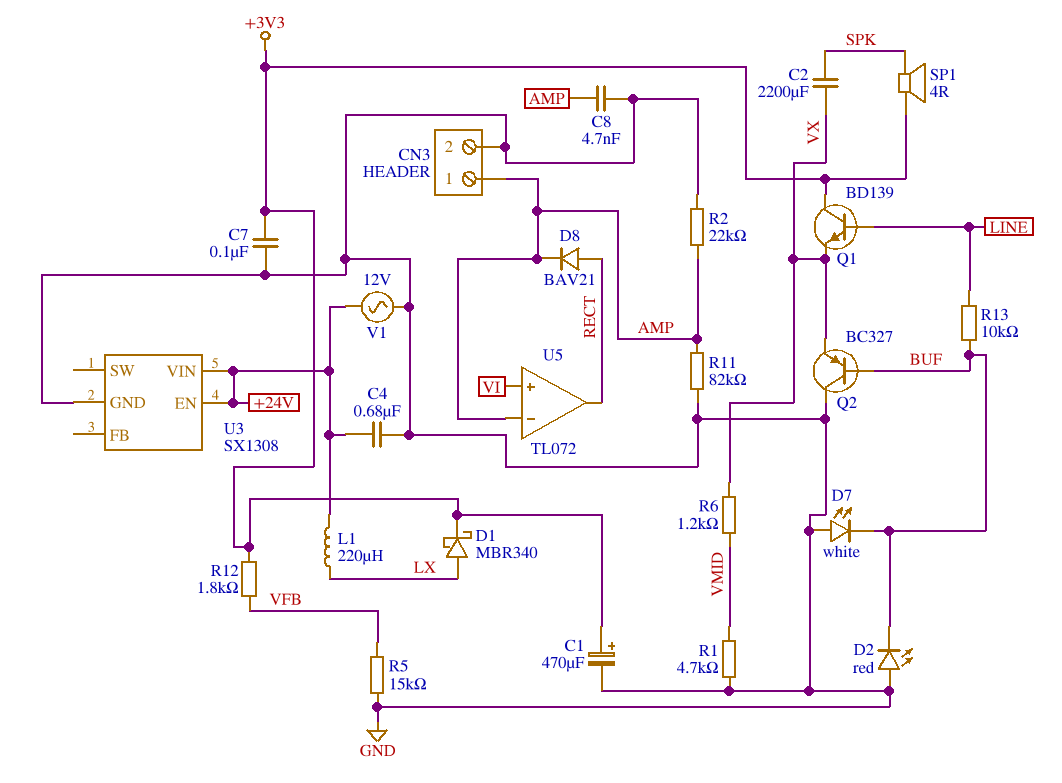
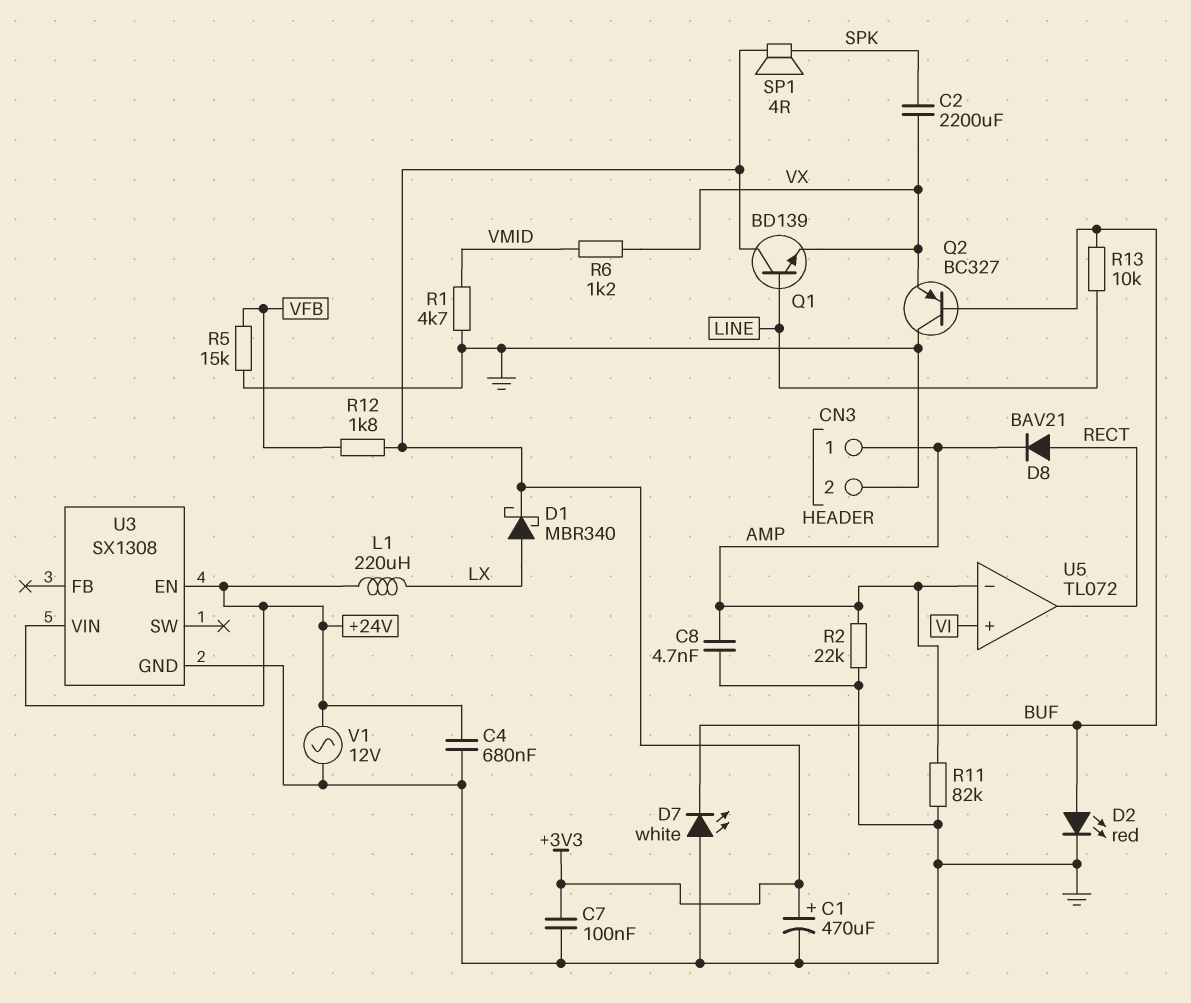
D2: LED red (A GND, K BUF) -> LED red (A BUF, K GND)

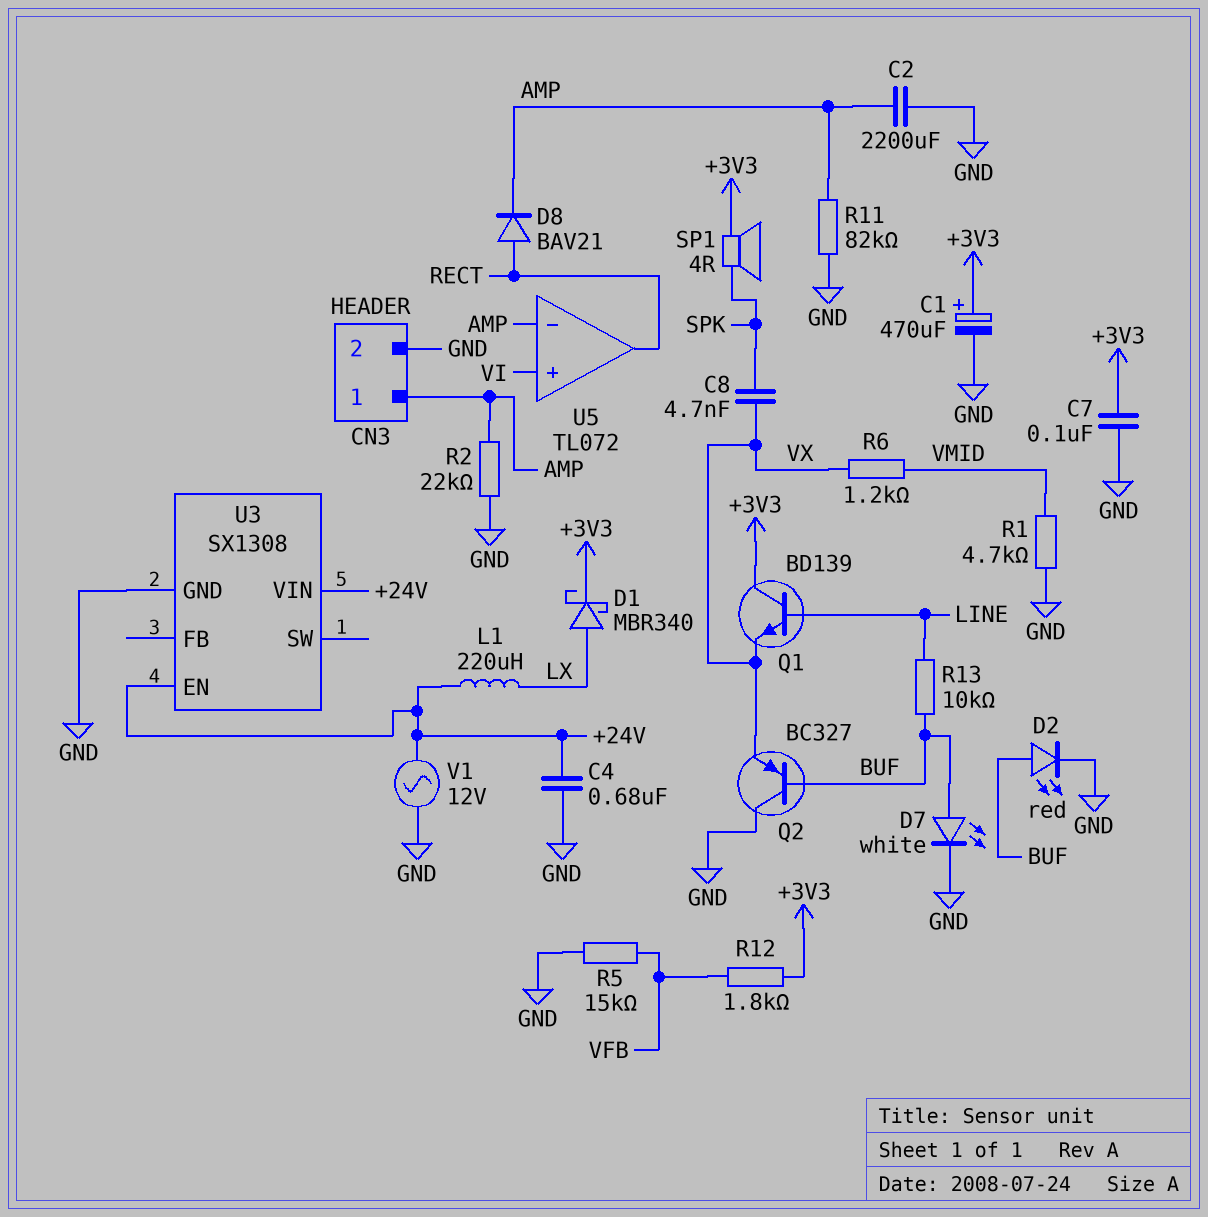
C2: 2200uF (SPK, VX) -> 2200uF (AMP, GND)
C8: 4.7nF (AMP, GND) -> 4.7nF (SPK, VX)
D7: LED white (A GND, K BUF) -> LED white (A BUF, K GND)

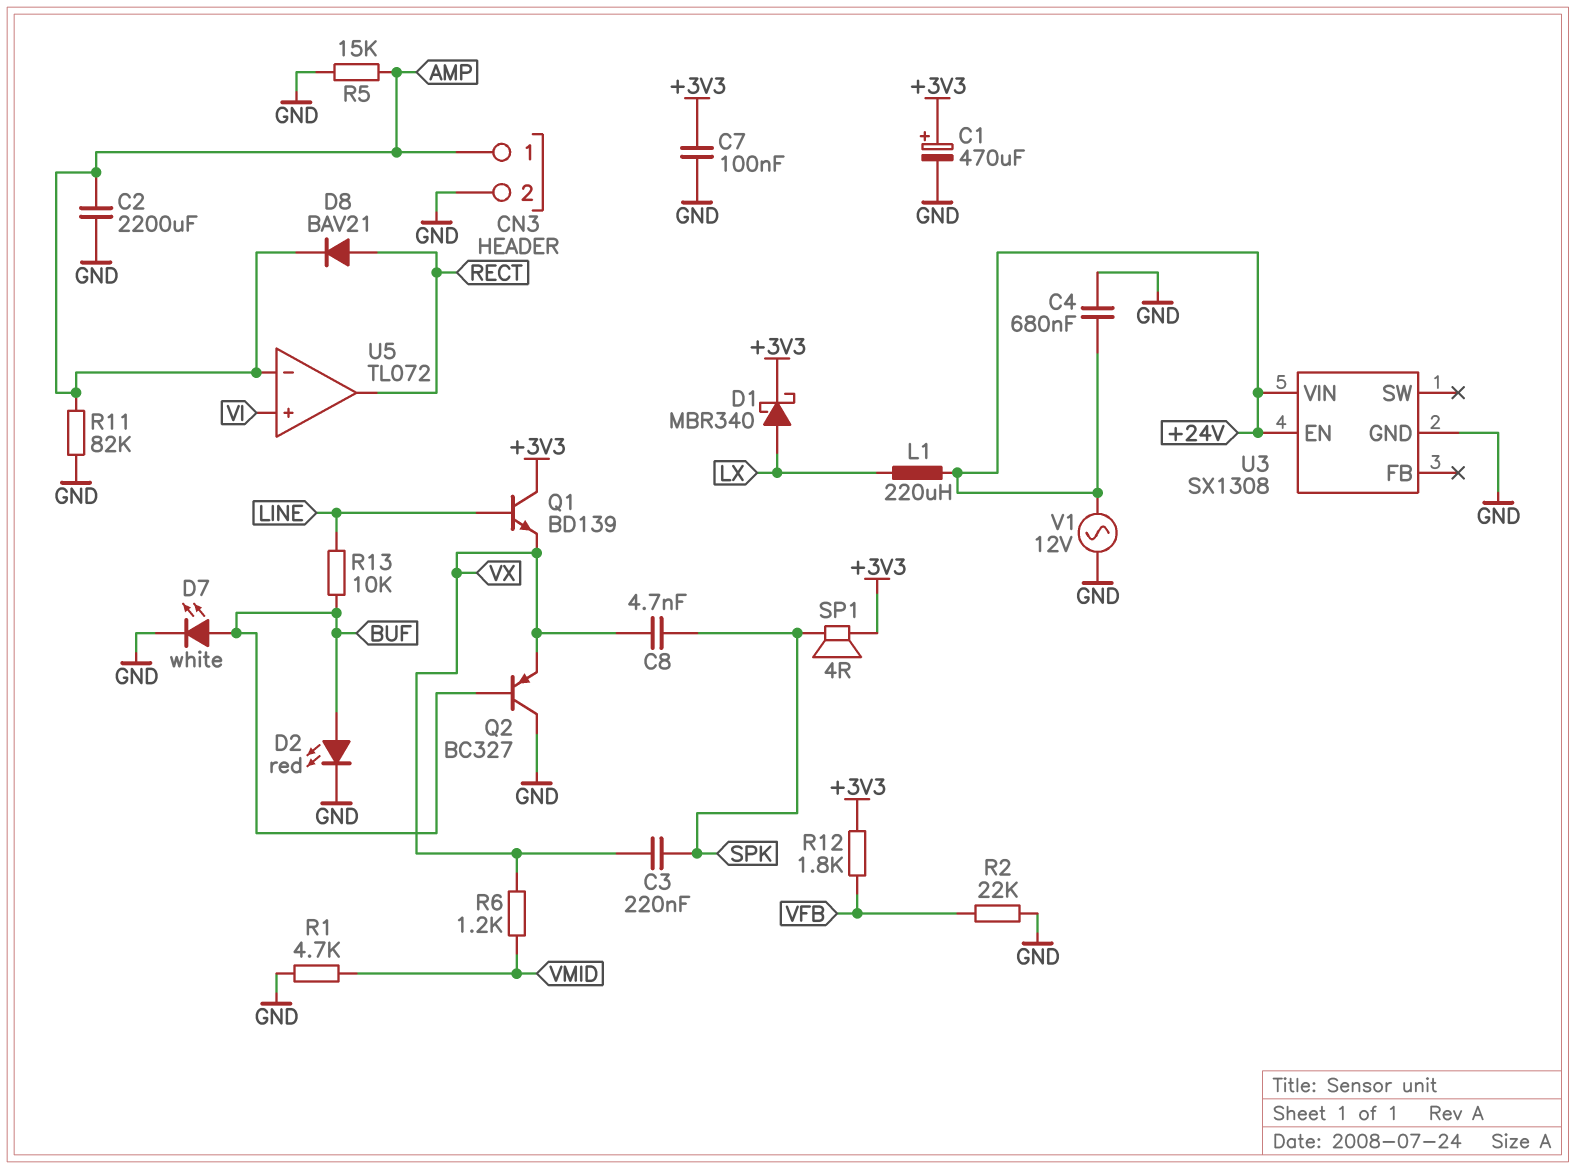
C3: none -> 220nF (SPK, VX)
R2: 22k (AMP, GND) -> 22k (GND, VFB)
R5: 15k (GND, VFB) -> 15k (AMP, GND)

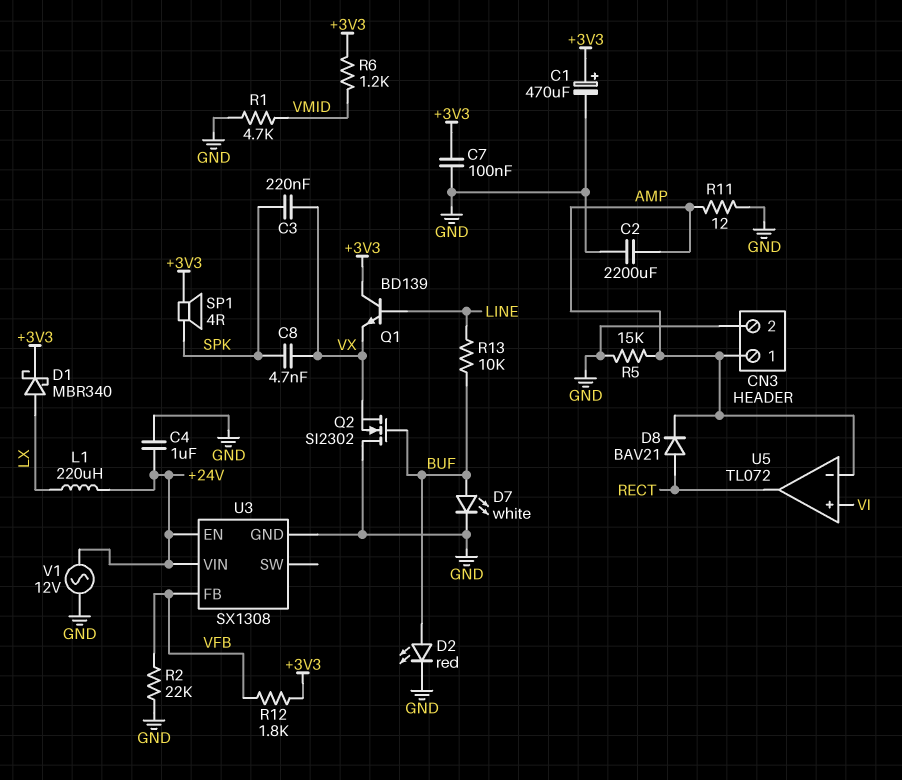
C4: 680nF (+24V, GND) -> 1uF (+24V, GND)
Q2: PNP BC327 (B BUF, C GND, E VX) -> NMOS SI2302 (G BUF, D GND, S VX)
R6: 1.2k (VMID, VX) -> 1.2k (+3V3, VMID)
R11: 82k (AMP, GND) -> 12 (AMP, GND)
U3 pin FB: none -> VFB

